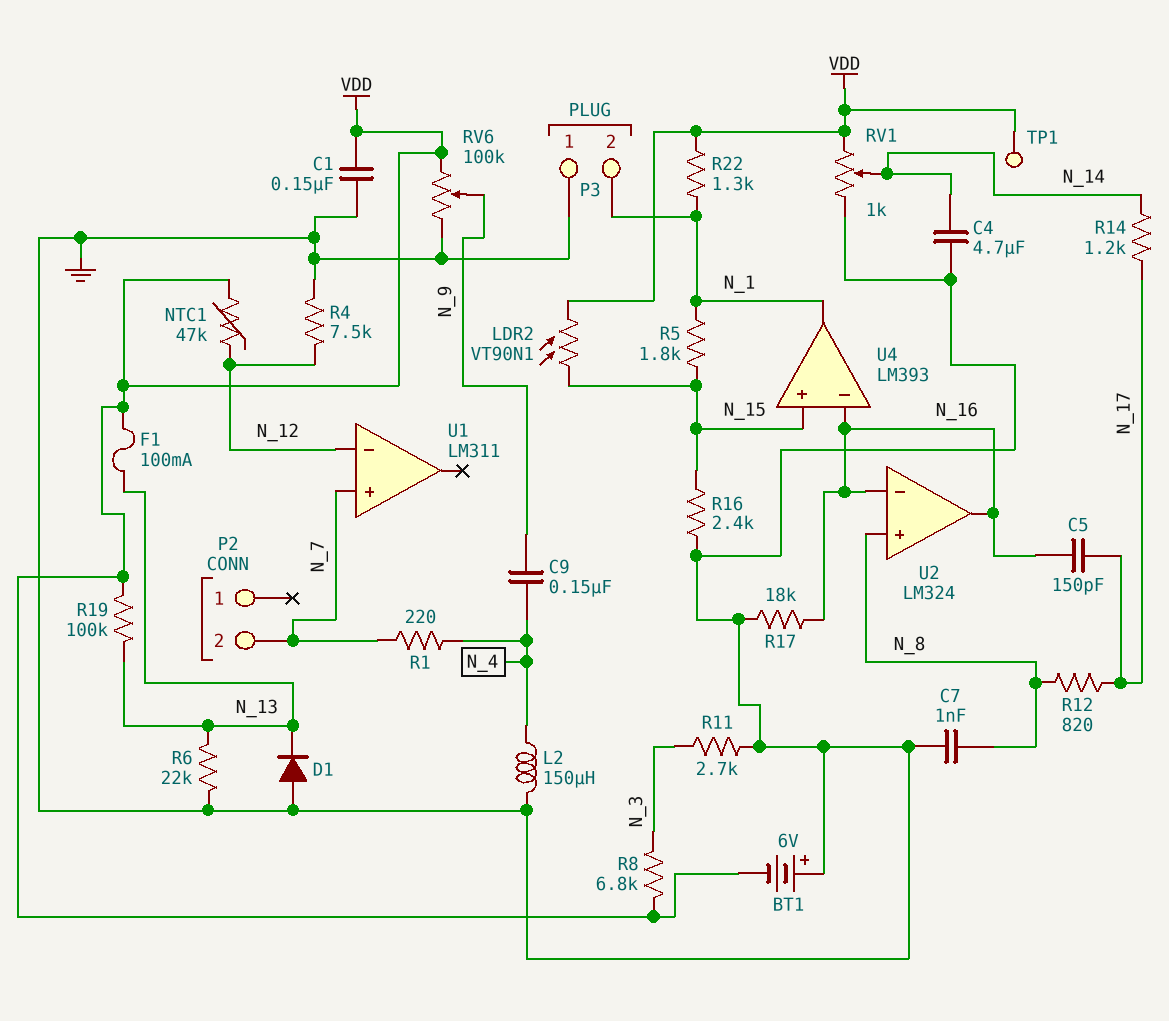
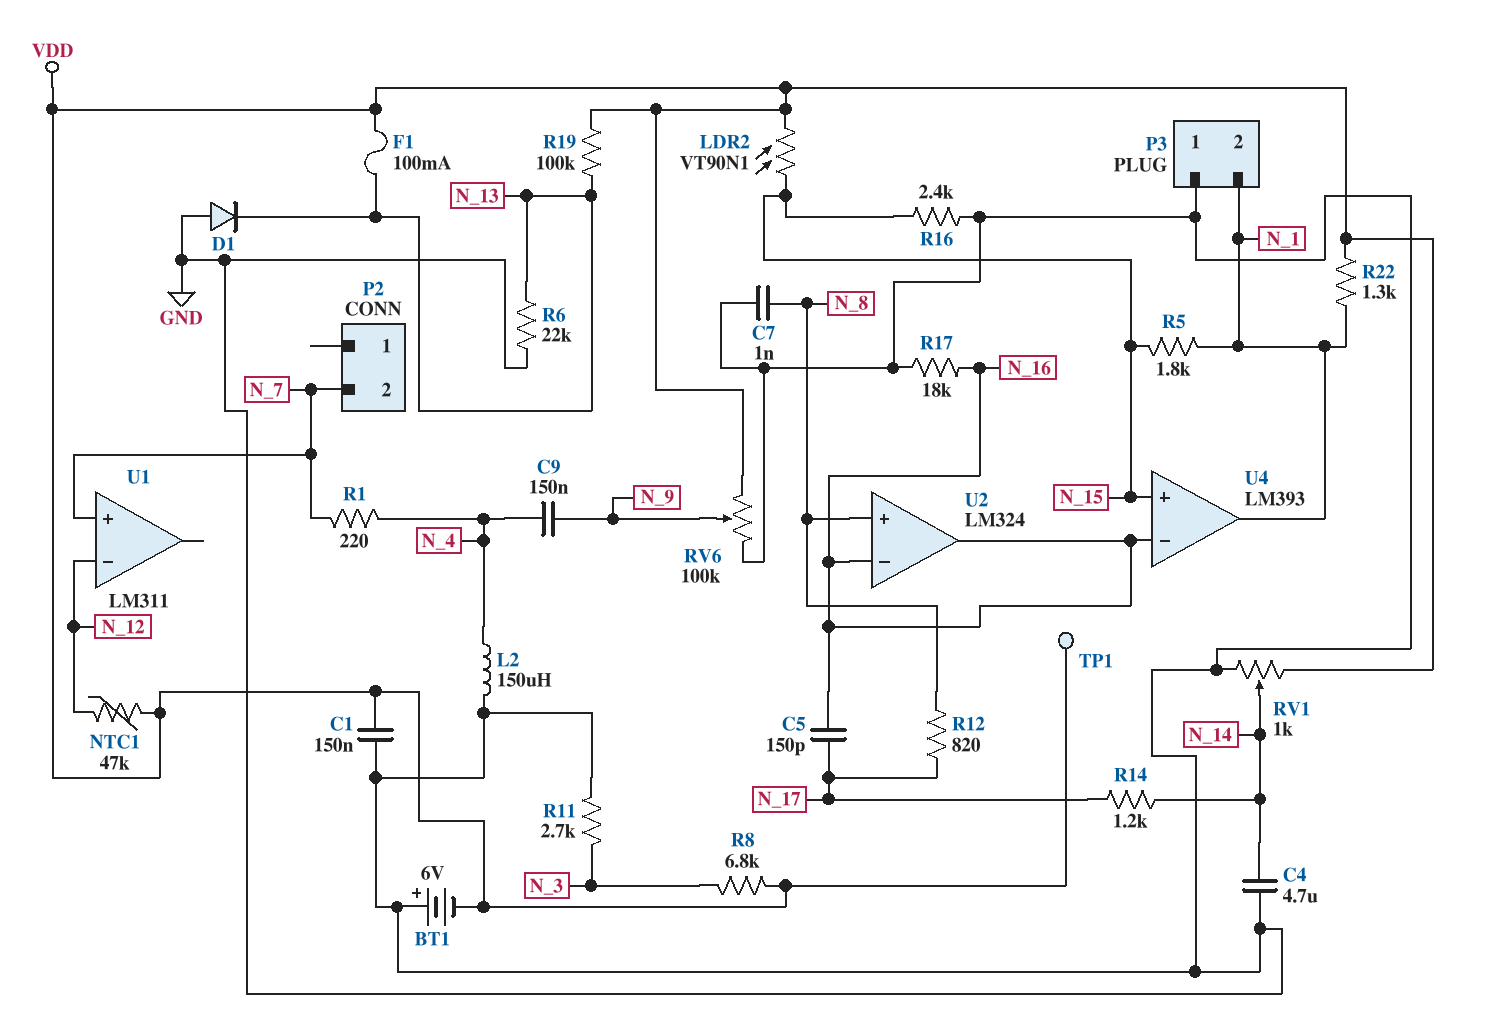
R4: 7.5k (GND, N_12) -> none

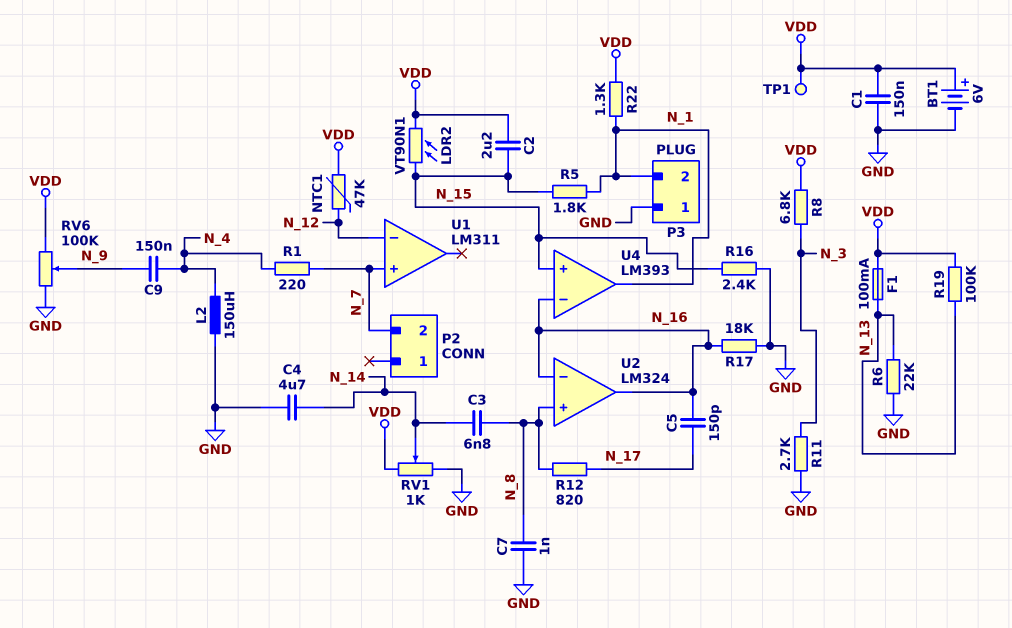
BT1: 6V (plus GND, minus VDD) -> 6V (plus VDD, minus GND)
C2: none -> 2.2uF (N_15, VDD)
C3: none -> 6.8nF (N_8, N_14)
D1: diode (A GND, K N_13) -> none
R14: 1.2k (N_14, N_17) -> none

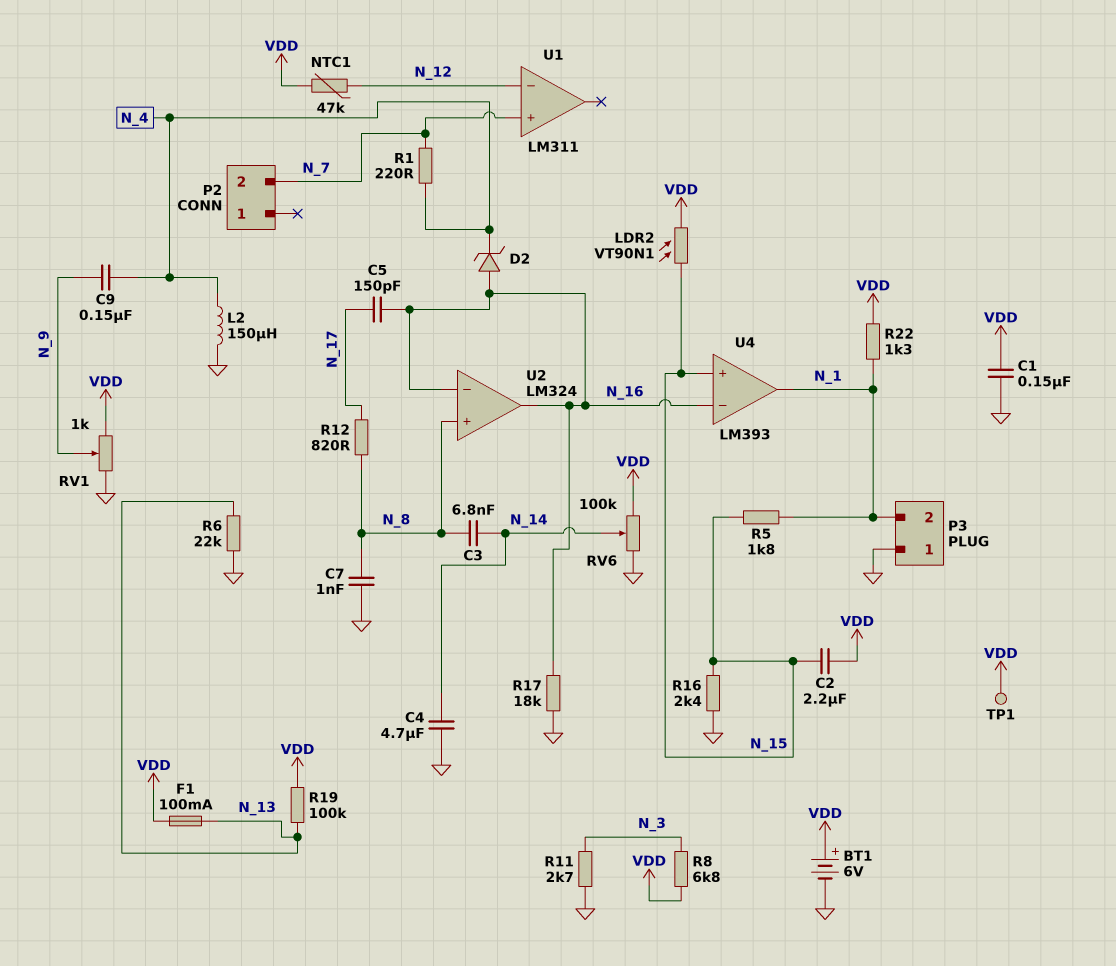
D2: none -> zener (A N_16, K N_4)
RV1: 1k (GND, VDD, wiper N_14) -> 1k (GND, VDD, wiper N_9)
RV6: 100k (GND, VDD, wiper N_9) -> 100k (GND, VDD, wiper N_14)

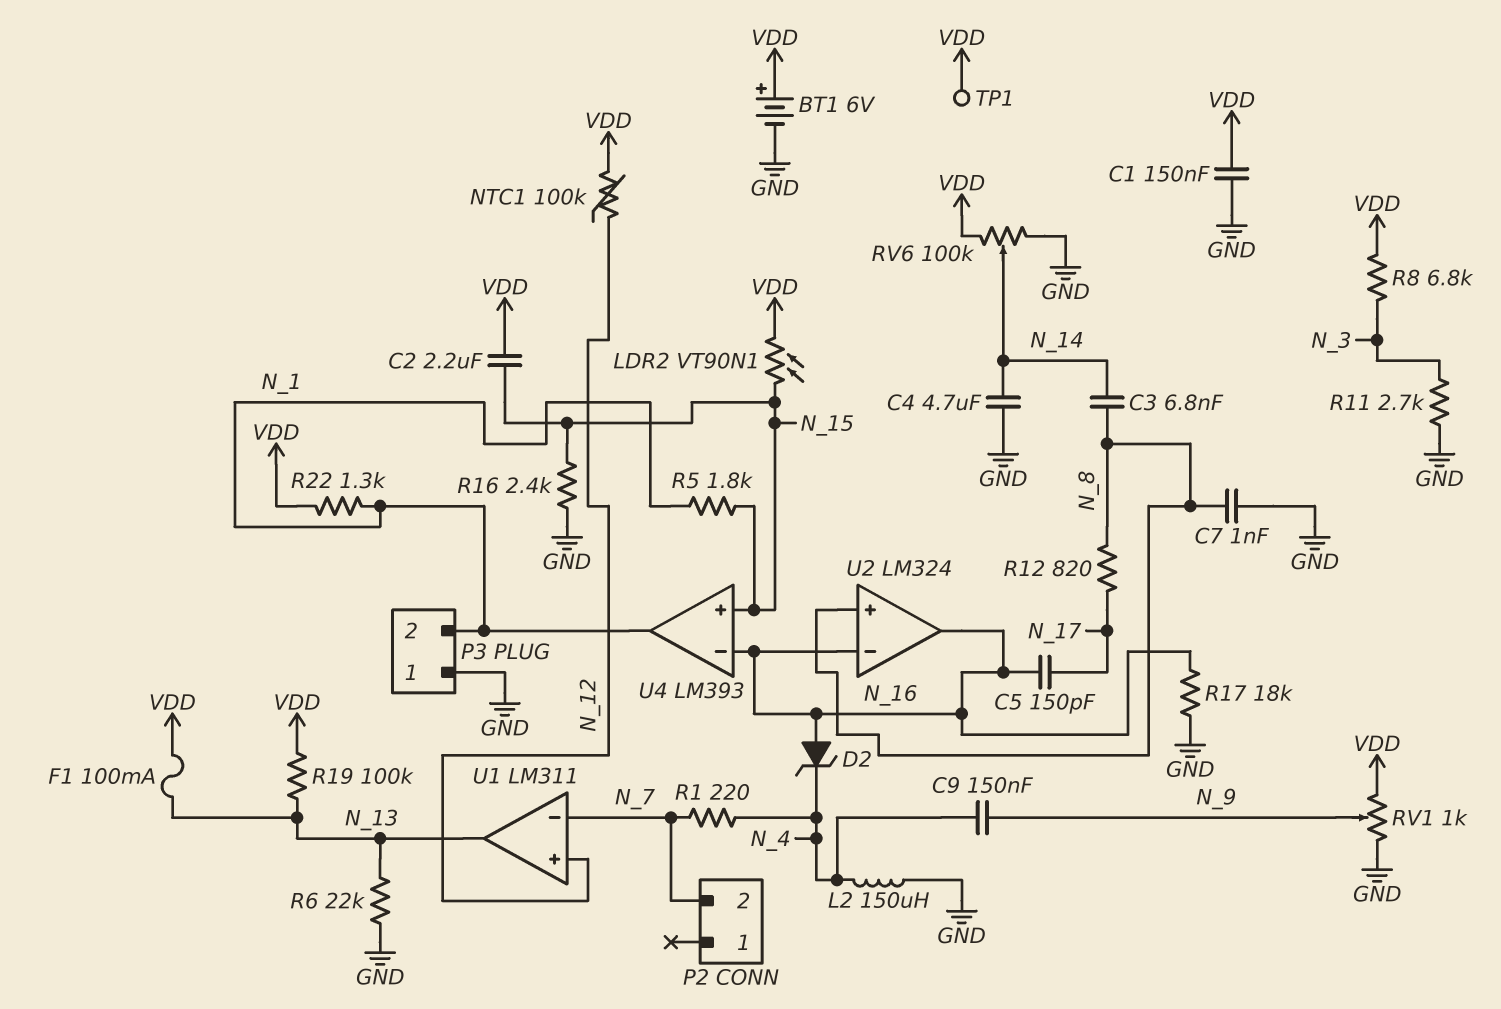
NTC1: 47k (N_12, VDD) -> 100k (N_12, VDD)
U1 pin in+: N_7 -> N_12
U1 pin in-: N_12 -> N_7
U1 pin out: none -> N_13

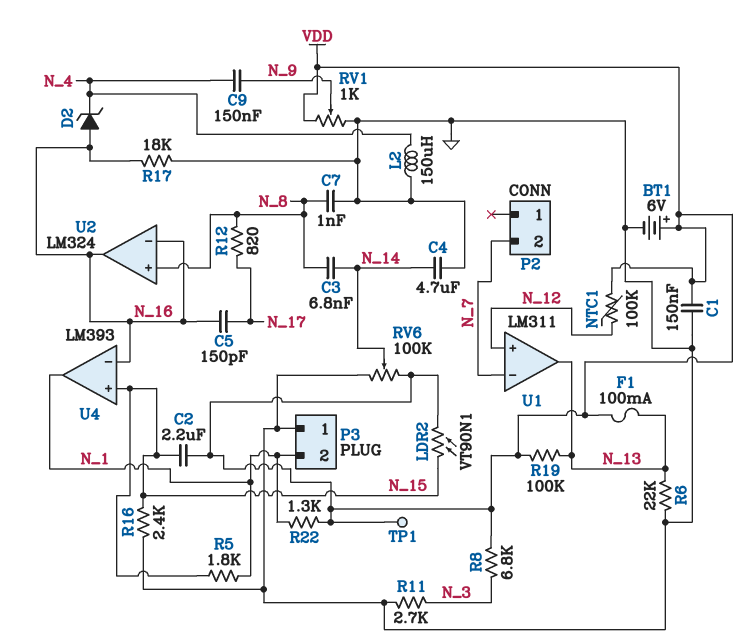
R1: 220 (N_4, N_7) -> none

